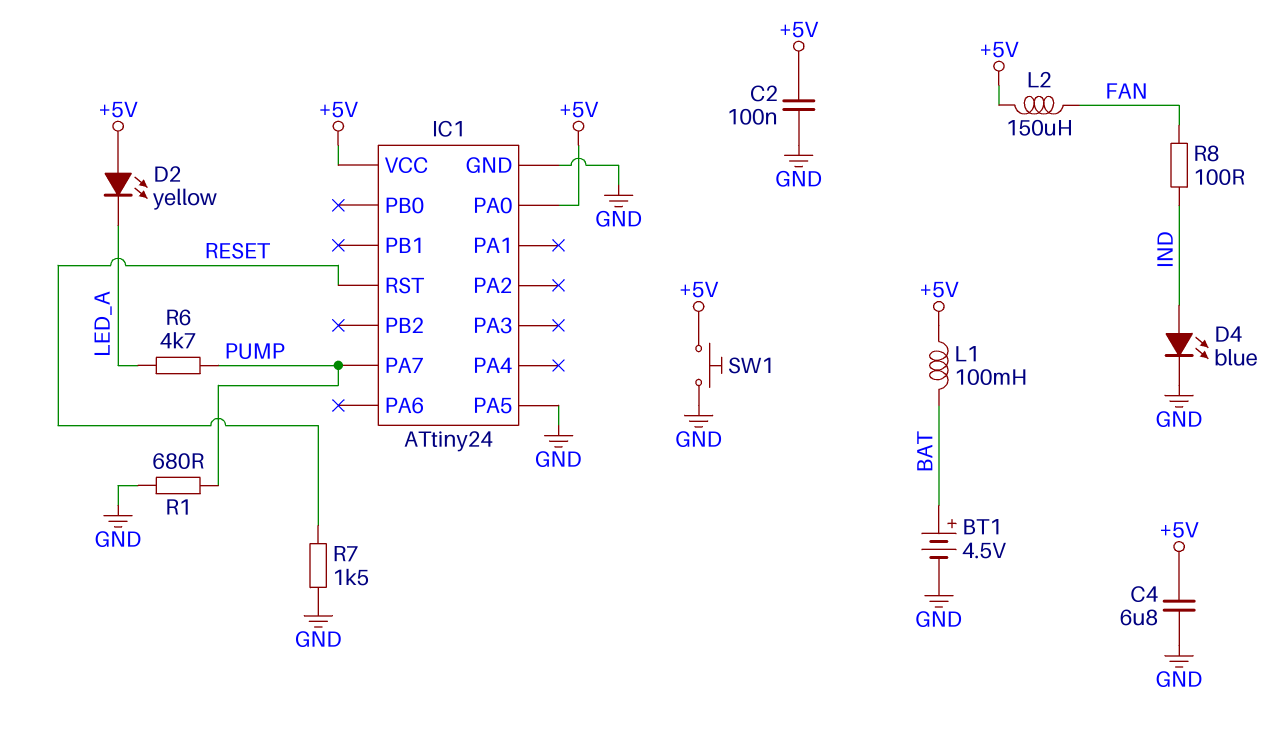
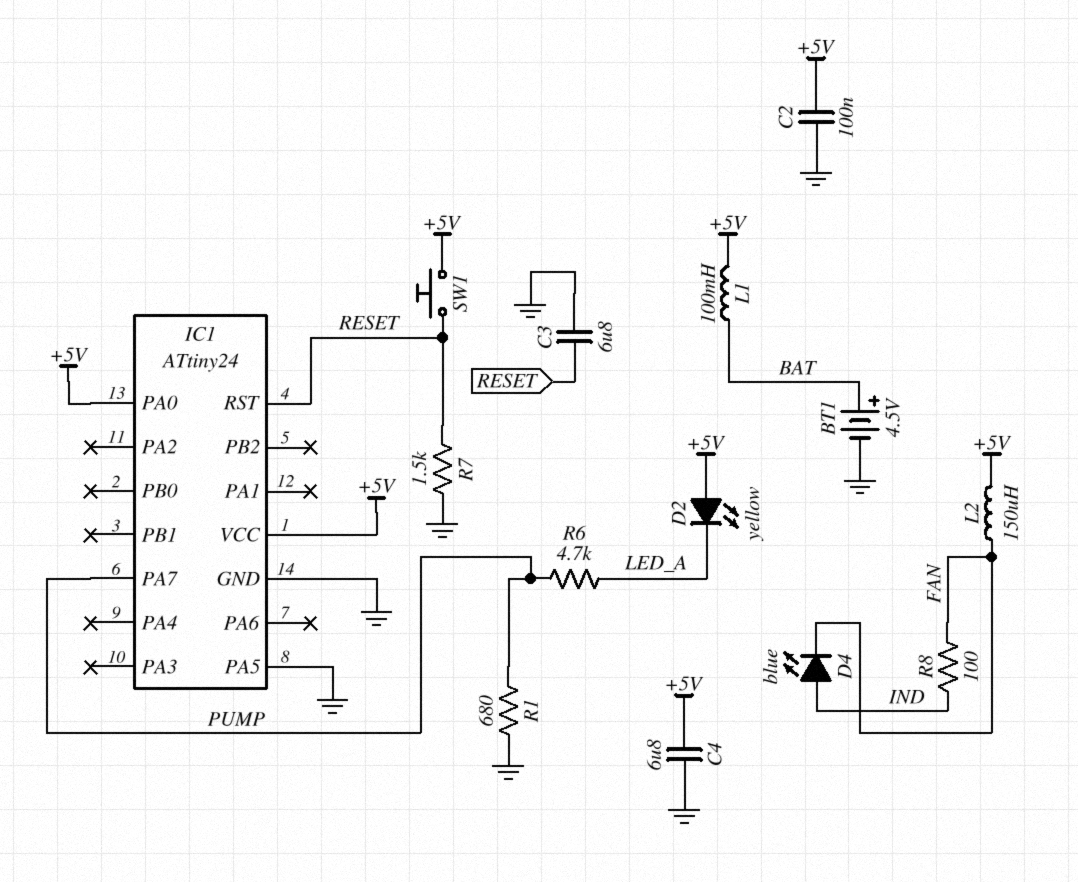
C3: none -> 6.8uF (GND, RESET)
D4: LED blue (A IND, K GND) -> LED blue (A IND, K FAN)
SW1: button (+5V, GND) -> button (+5V, RESET)

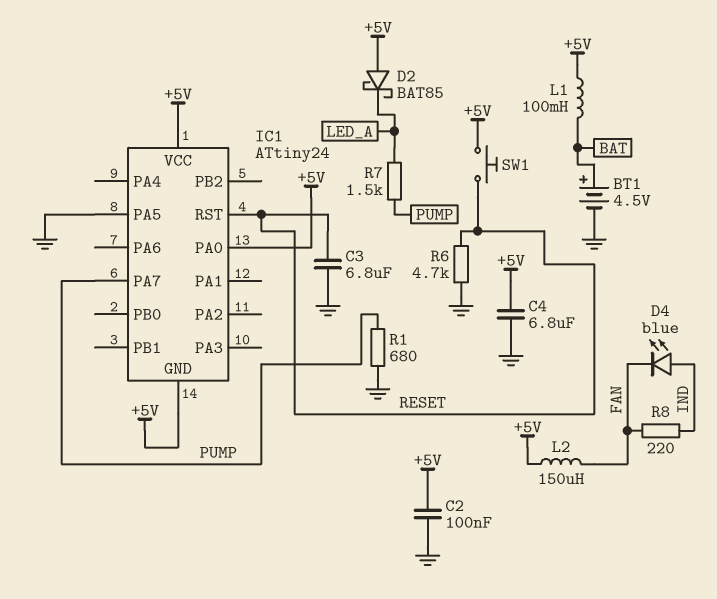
D2: LED yellow (A +5V, K LED_A) -> schottky BAT85 (A +5V, K LED_A)
IC1 pin GND: GND -> +5V
R6: 4.7k (LED_A, PUMP) -> 4.7k (GND, RESET)
R7: 1.5k (GND, RESET) -> 1.5k (LED_A, PUMP)
R8: 100 (FAN, IND) -> 220 (FAN, IND)

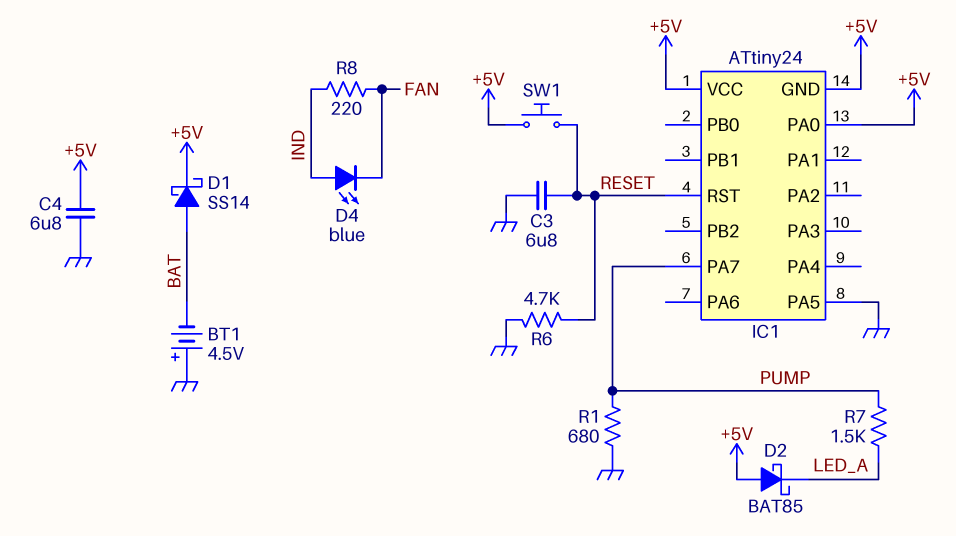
BT1: 4.5V (plus BAT, minus GND) -> 4.5V (plus GND, minus BAT)
C2: 100nF (+5V, GND) -> none
D1: none -> schottky SS14 (A BAT, K +5V)
L1: 100mH (+5V, BAT) -> none
L2: 150uH (+5V, FAN) -> none

